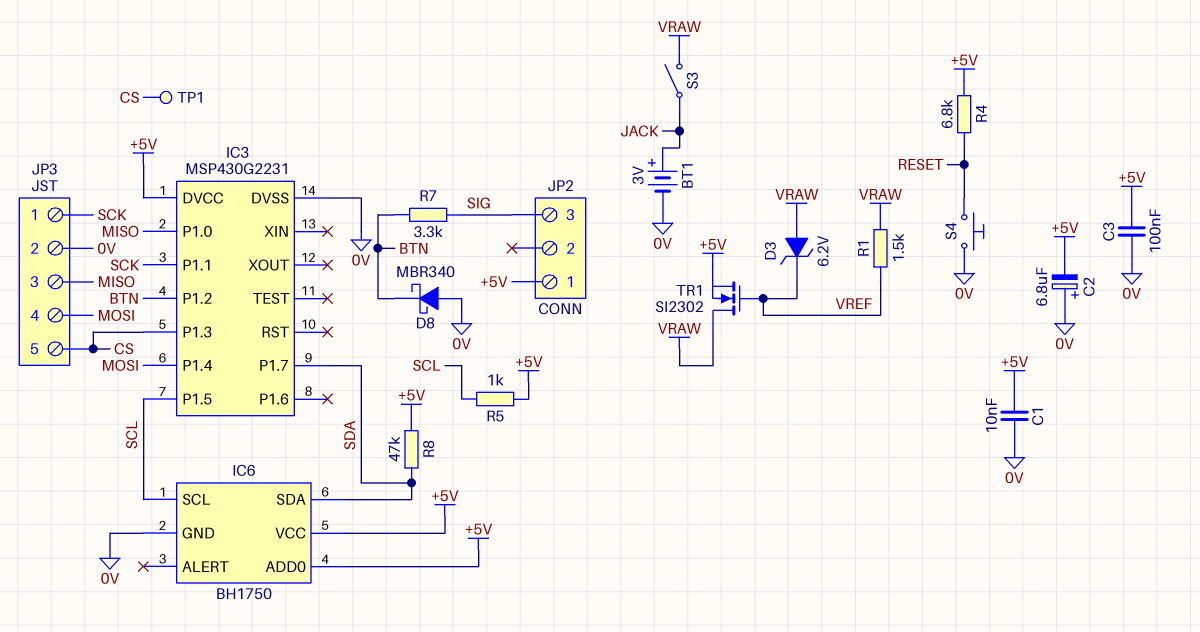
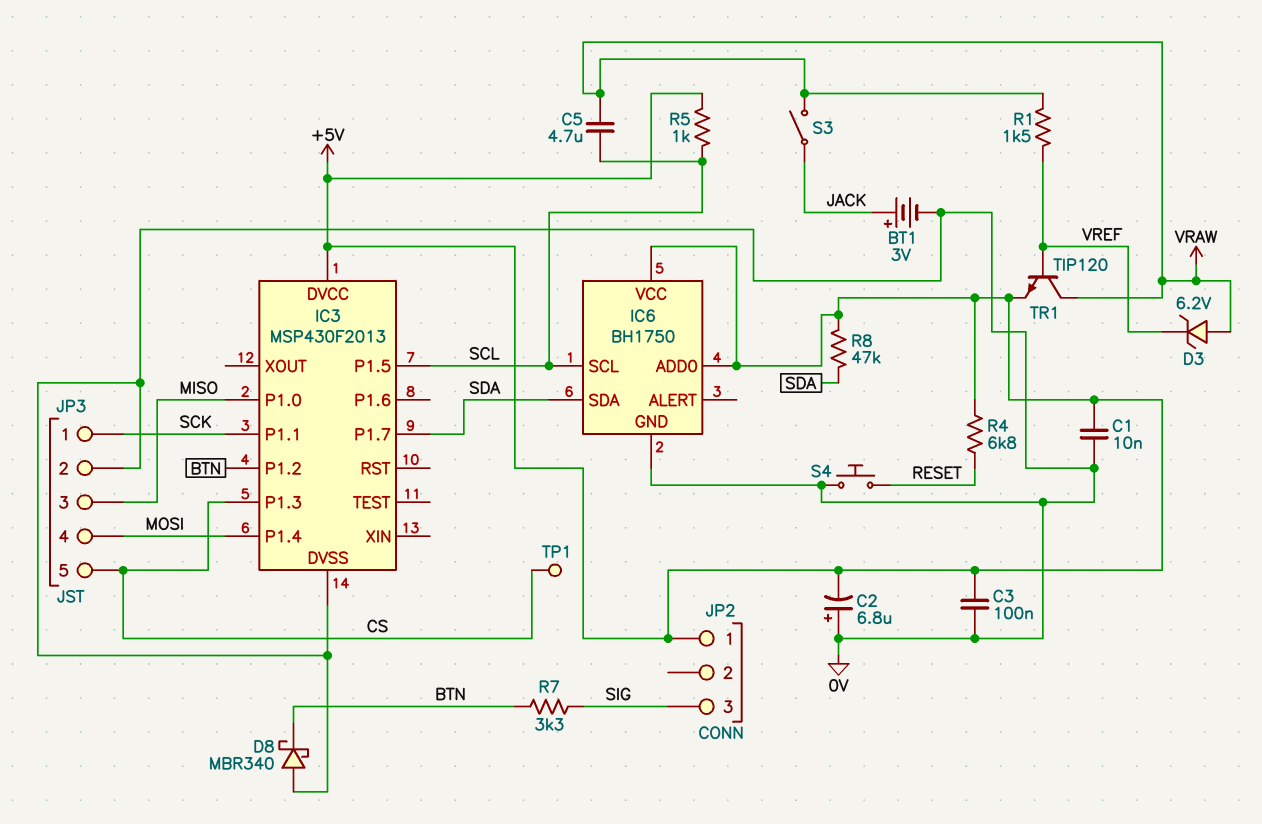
C5: none -> 4.7uF (SCL, VRAW)
IC3: MSP430G2231 -> MSP430F2013
TR1: NMOS SI2302 (G VREF, D VRAW, S +5V) -> NPN TIP120 (B VREF, C VRAW, E +5V)

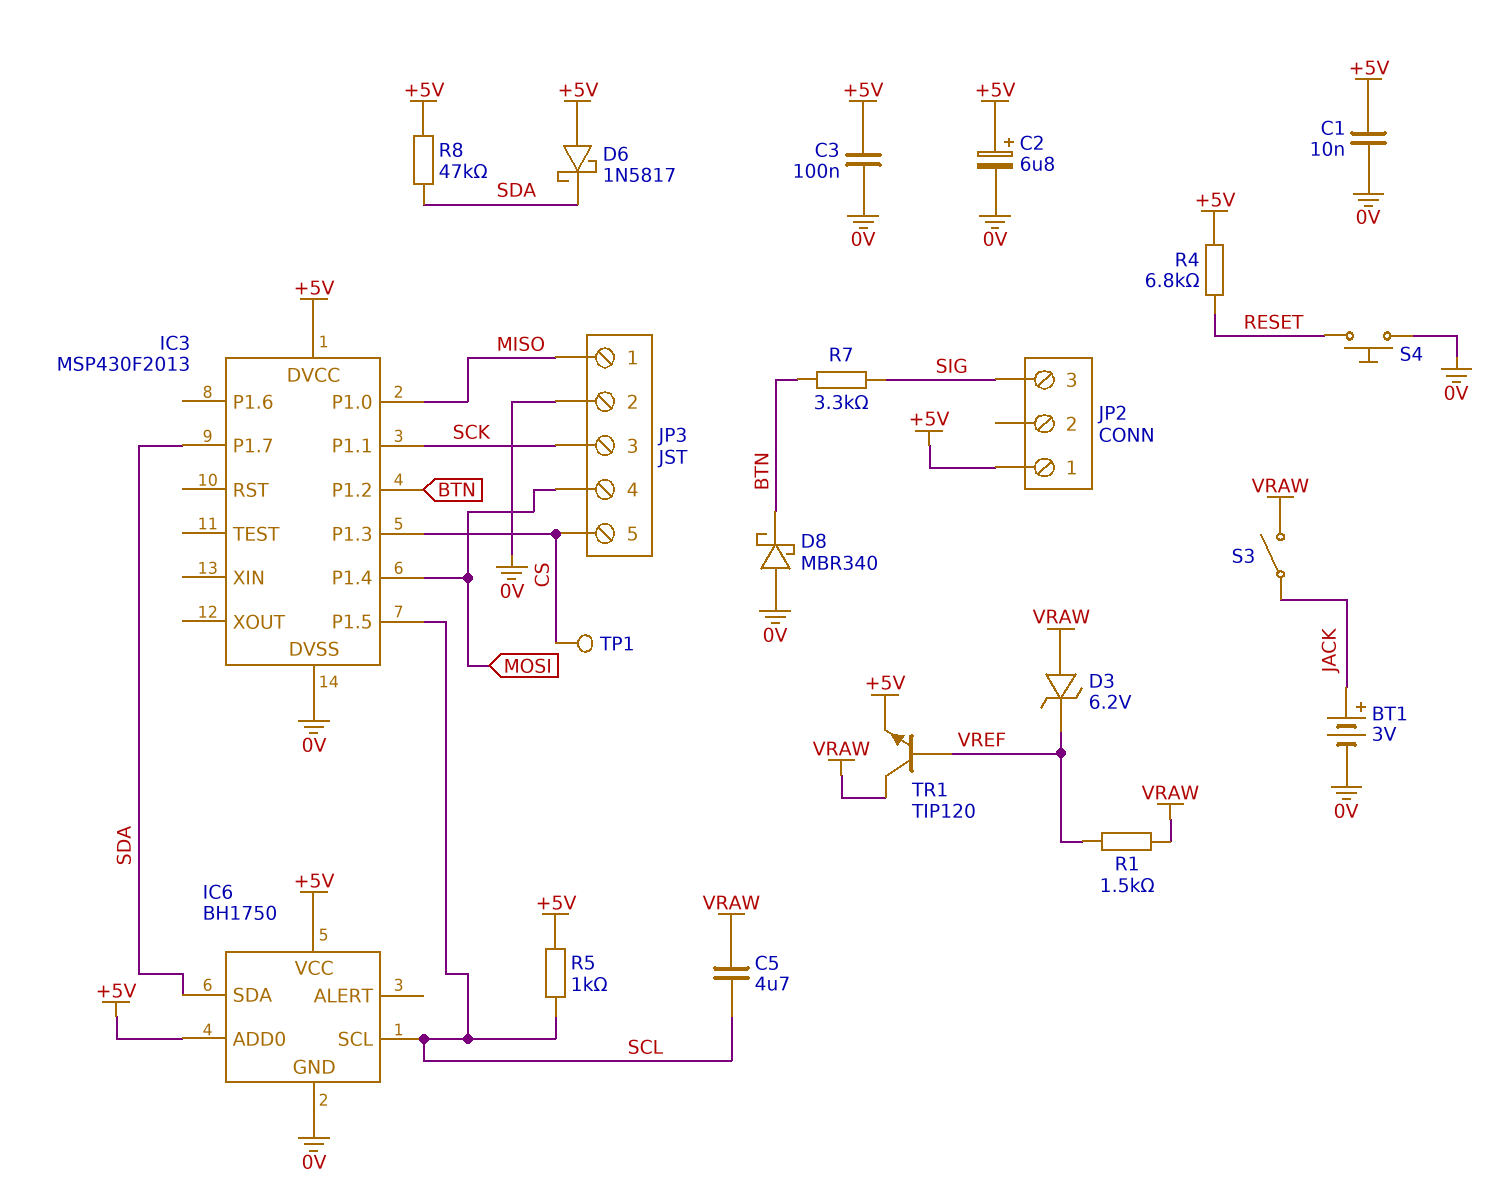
C2: 6.8uF (plus 0V, minus +5V) -> 6.8uF (plus +5V, minus 0V)
D6: none -> schottky 1N5817 (A +5V, K SDA)
JP3 pin 1: SCK -> MISO
JP3 pin 3: MISO -> SCK

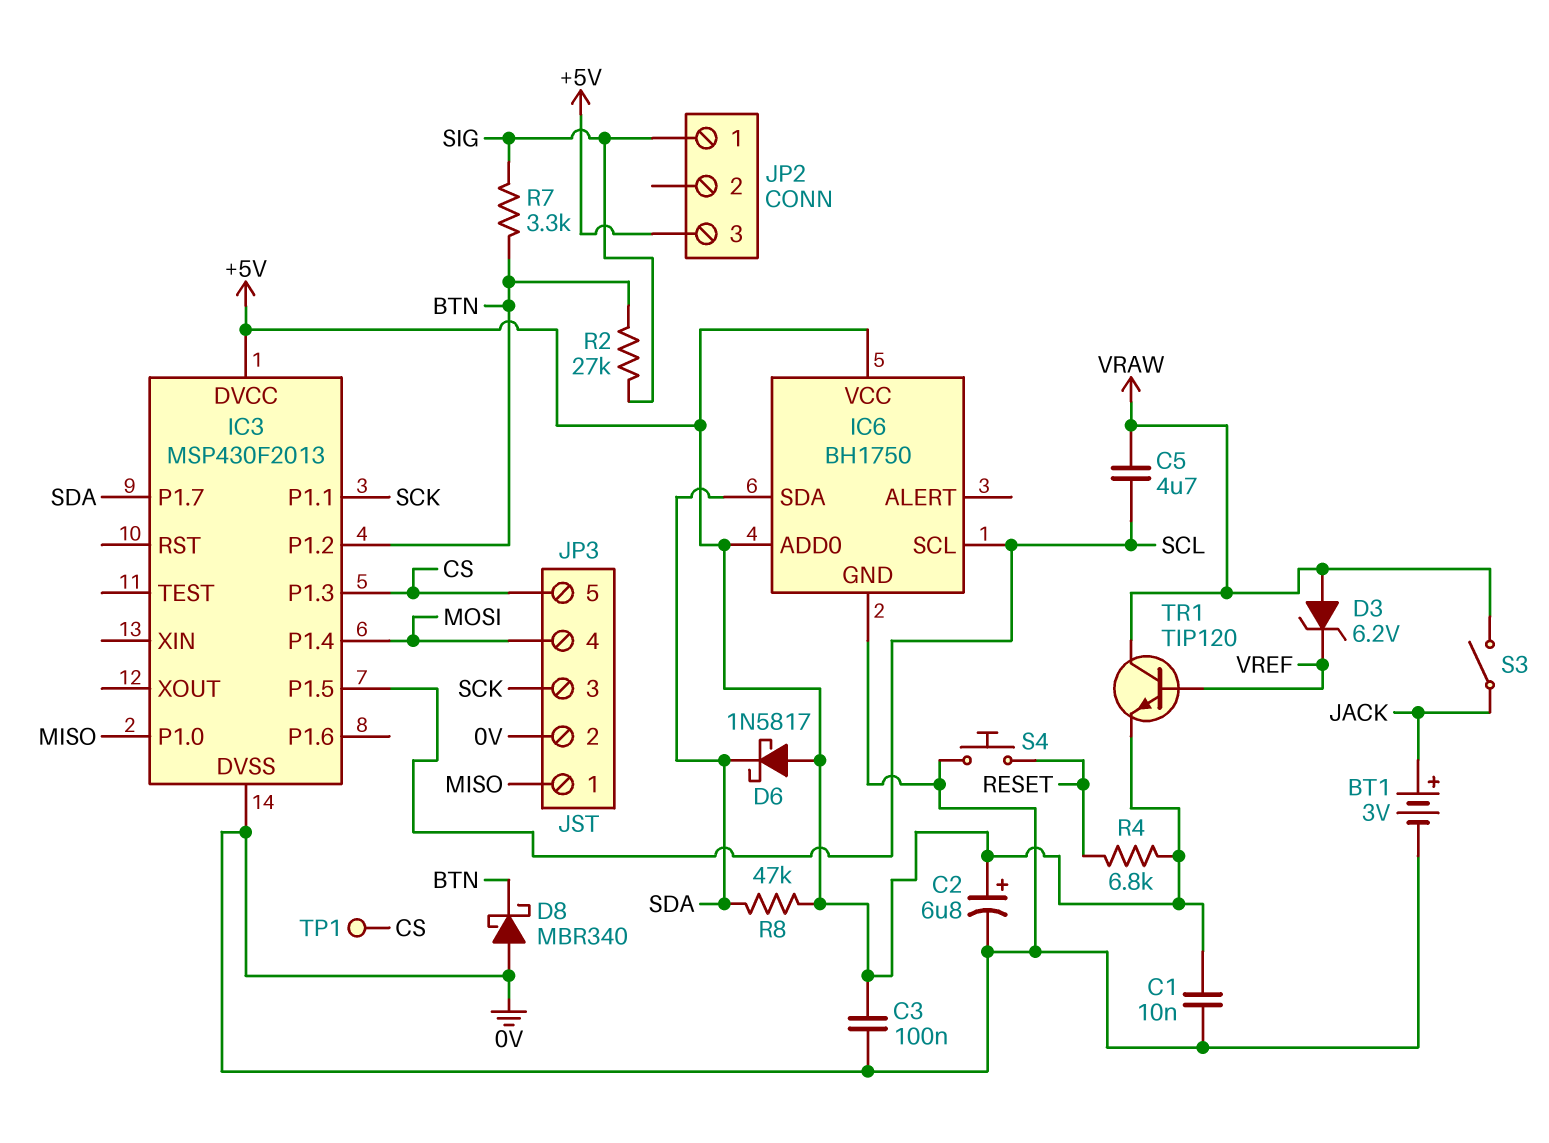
JP2 pin 1: +5V -> SIG
JP2 pin 3: SIG -> +5V
R1: 1.5k (VRAW, VREF) -> none
R2: none -> 27k (BTN, SIG)
R5: 1k (+5V, SCL) -> none

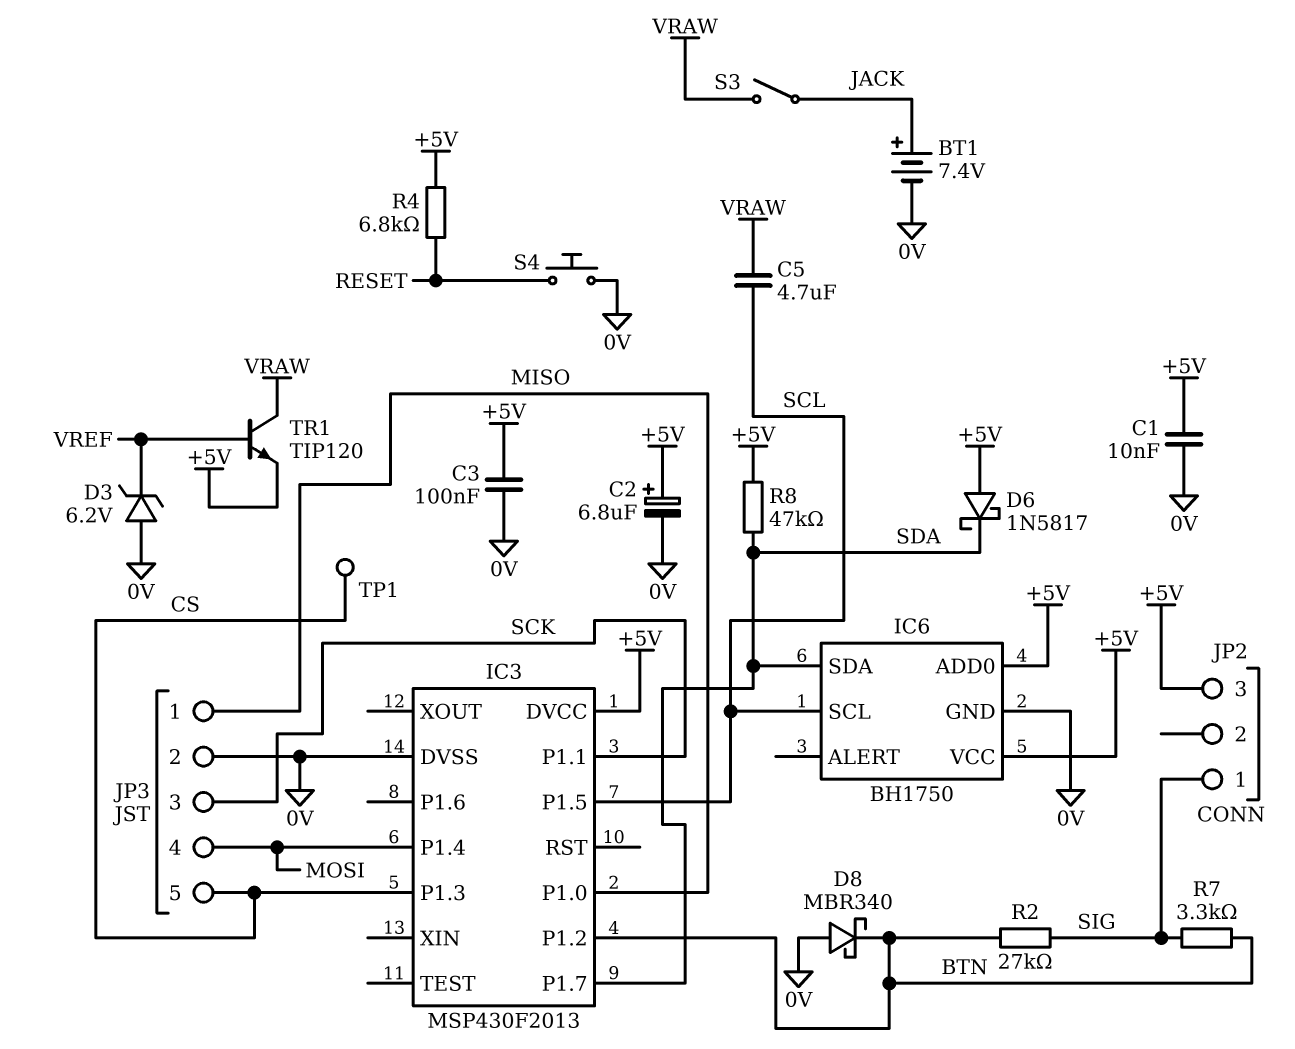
BT1: 3V (plus JACK, minus 0V) -> 7.4V (plus JACK, minus 0V)
D3: zener 6.2V (A VRAW, K VREF) -> zener 6.2V (A 0V, K VREF)

